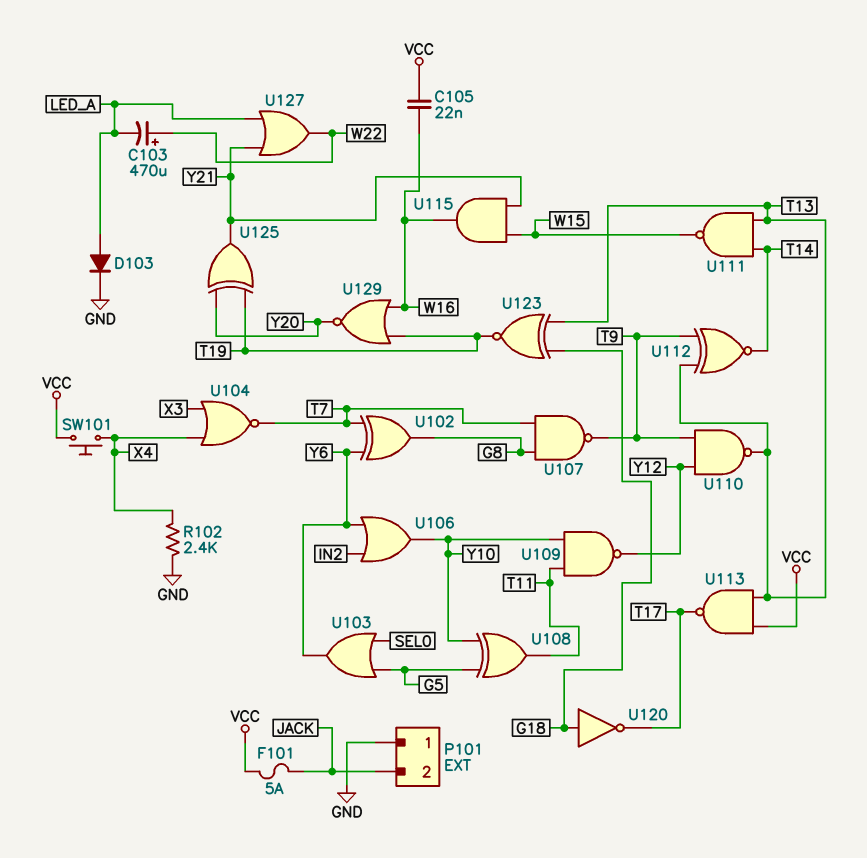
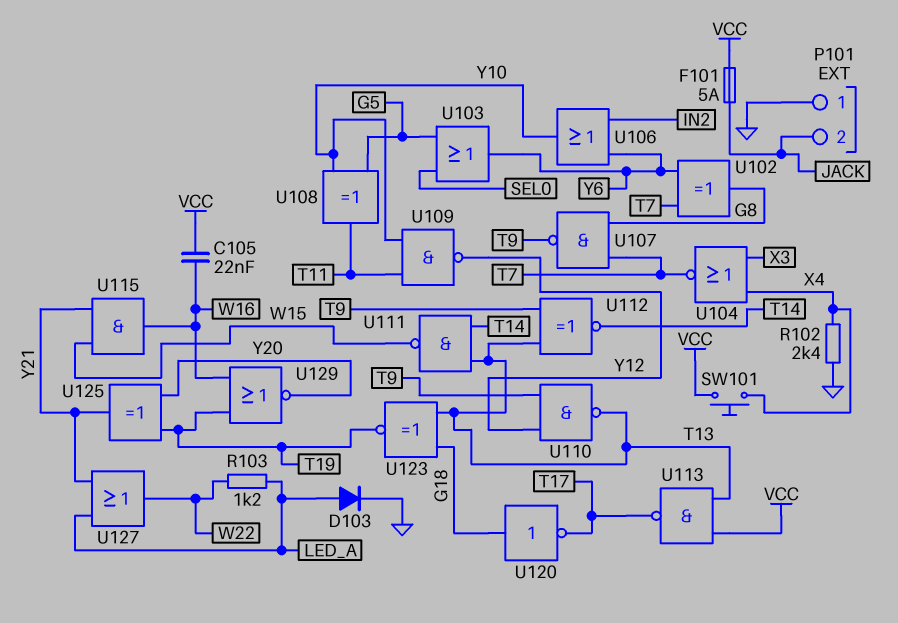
C103: 470uF (plus W22, minus LED_A) -> none
R103: none -> 1.2k (LED_A, W22)

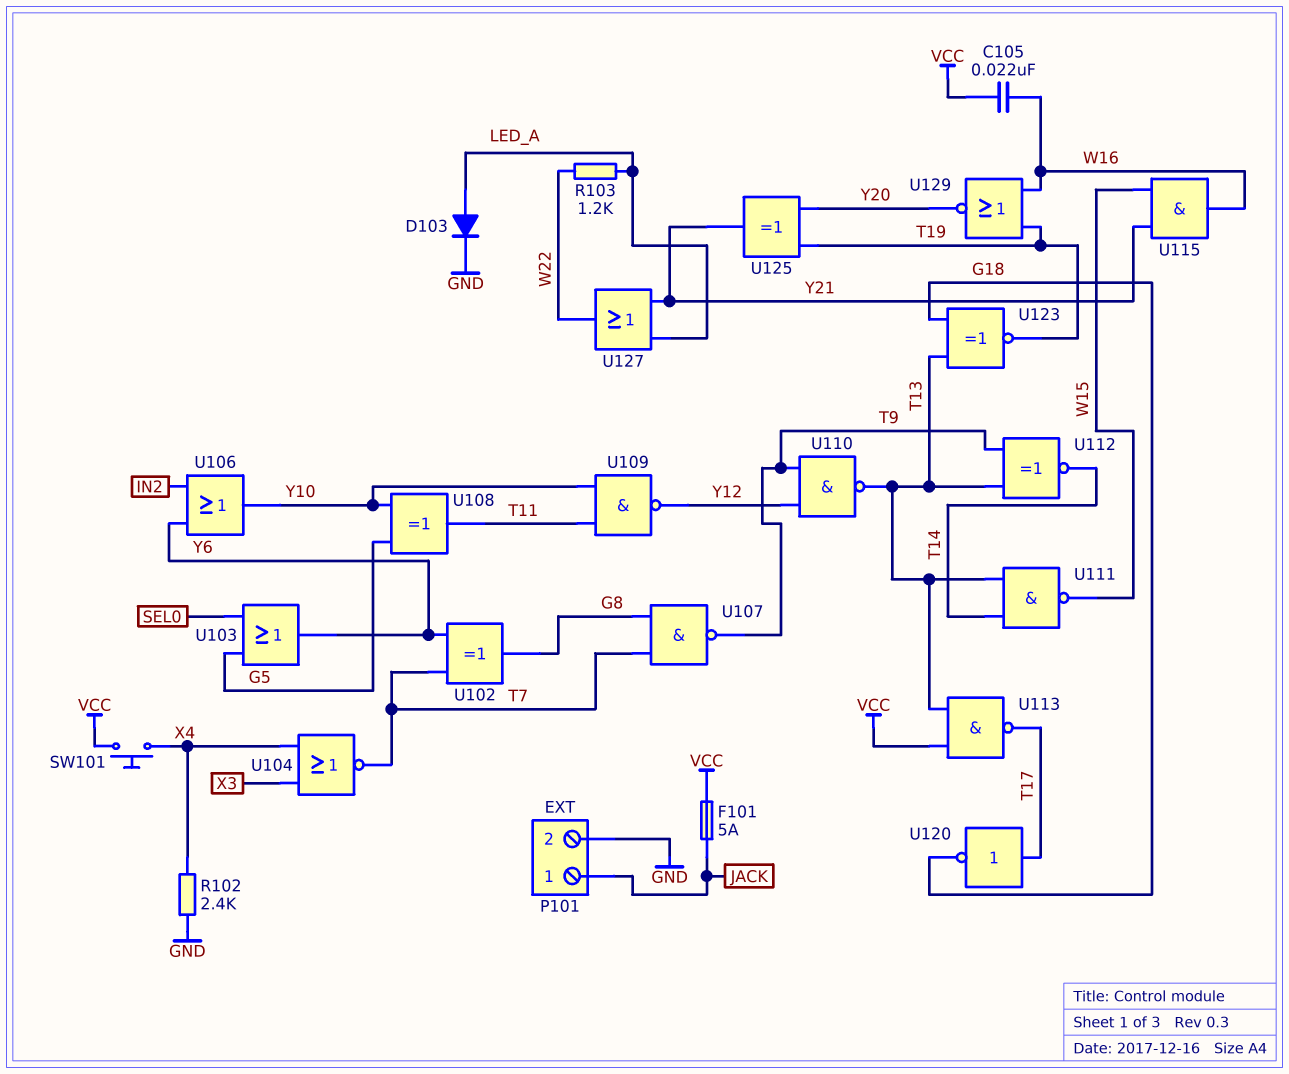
P101 pin 1: GND -> JACK
P101 pin 2: JACK -> GND
U120: NOT (in G18, out T17) -> NOT (in T17, out G18)

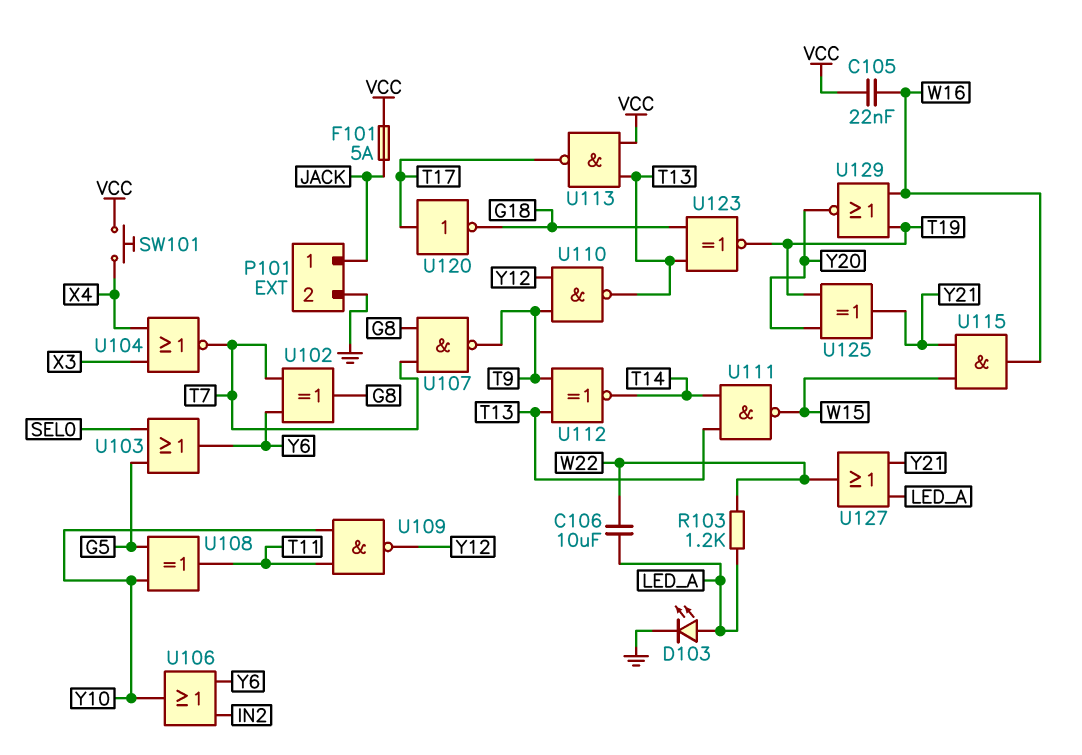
C106: none -> 10uF (LED_A, W22)
D103: diode (A LED_A, K GND) -> LED (A LED_A, K GND)
R102: 2.4k (GND, X4) -> none

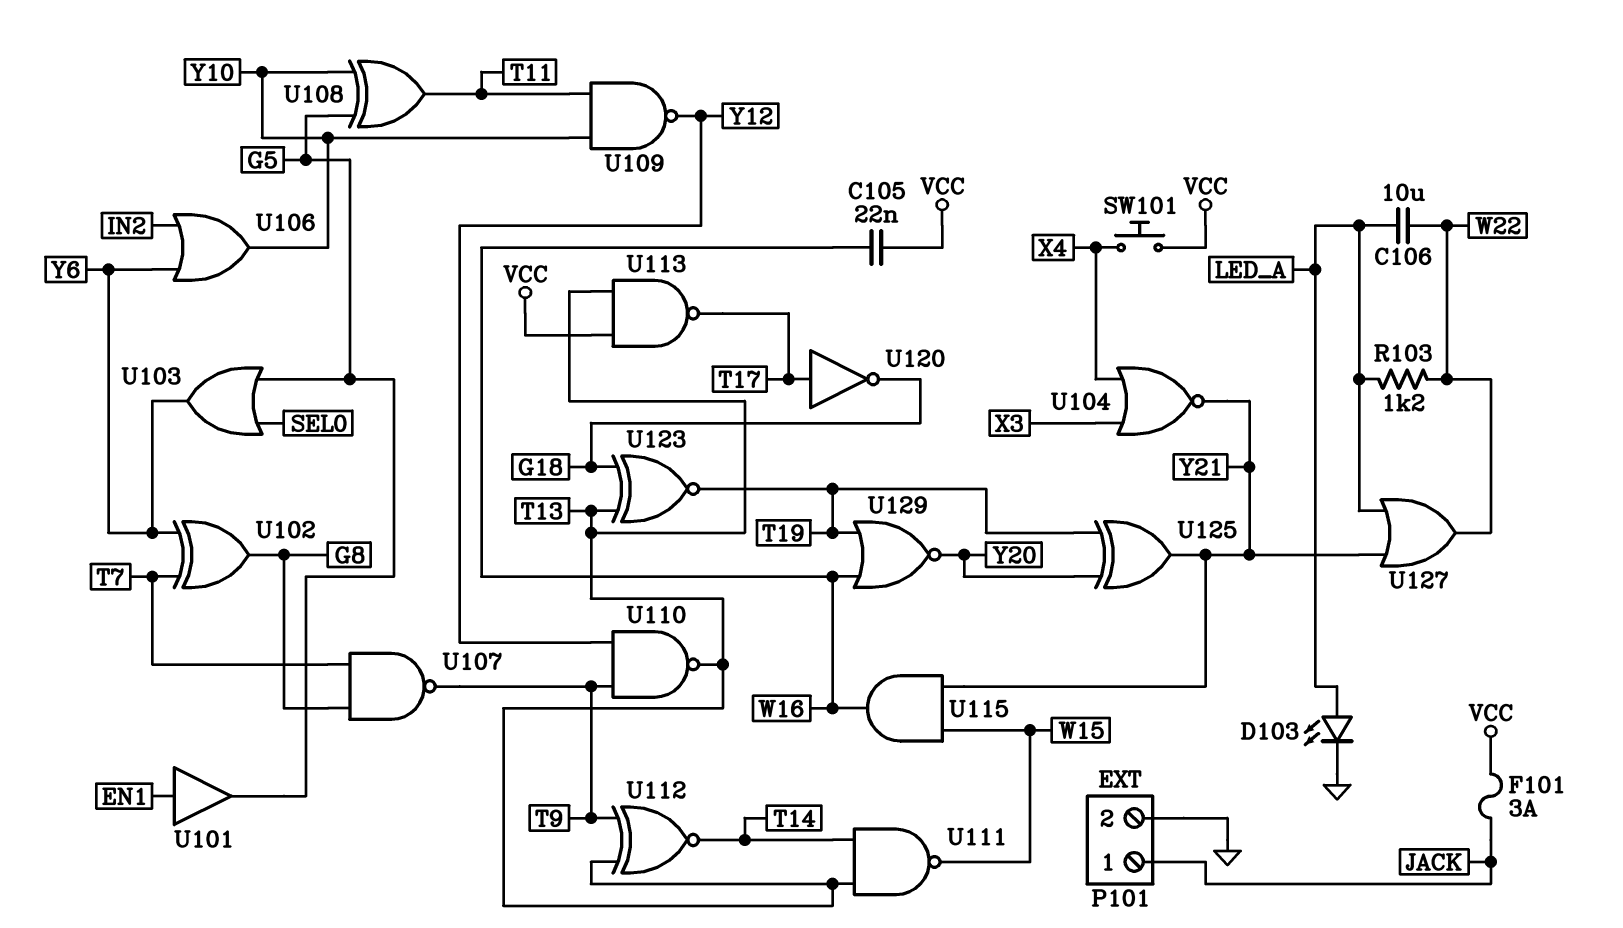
F101: 5A (JACK, VCC) -> 3A (JACK, VCC)
U101: none -> buffer (in EN1, out G5)
U104: NOR (in X3, in X4, out T7) -> NOR (in X3, in X4, out Y21)

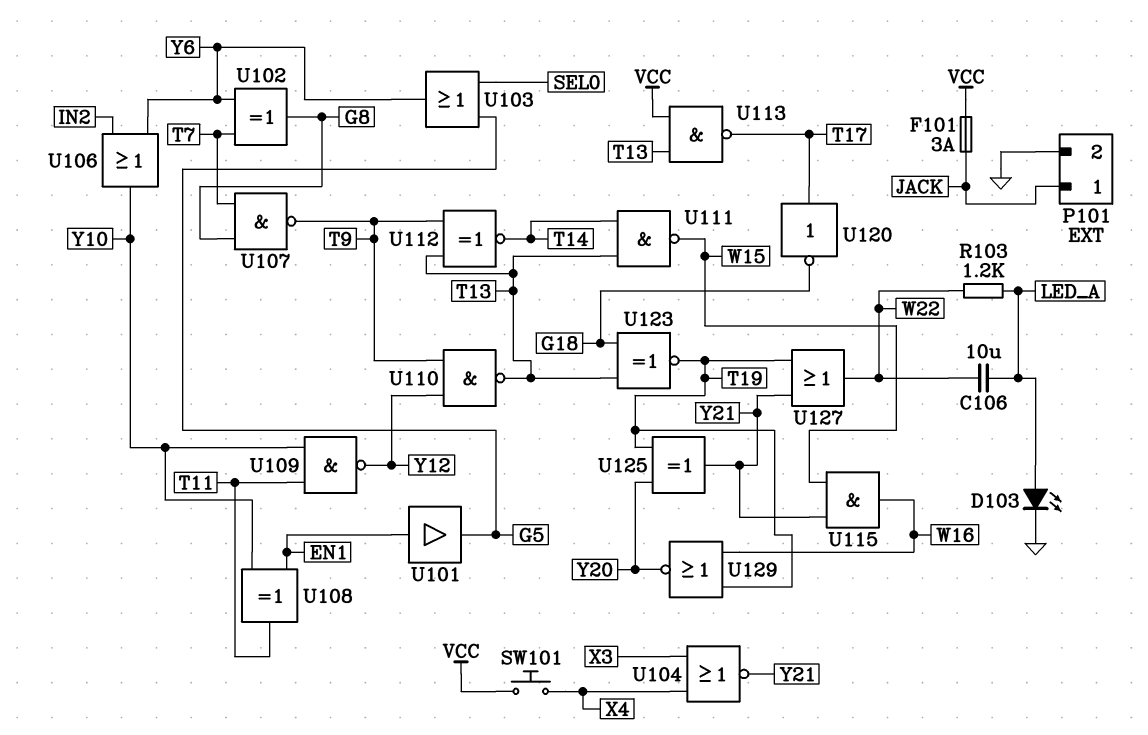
C105: 22nF (VCC, W16) -> none
U108: XOR (in G5, in Y10, out T11) -> XOR (in EN1, in Y10, out T11)
U127: OR (in LED_A, in Y21, out W22) -> OR (in T19, in Y21, out W22)

